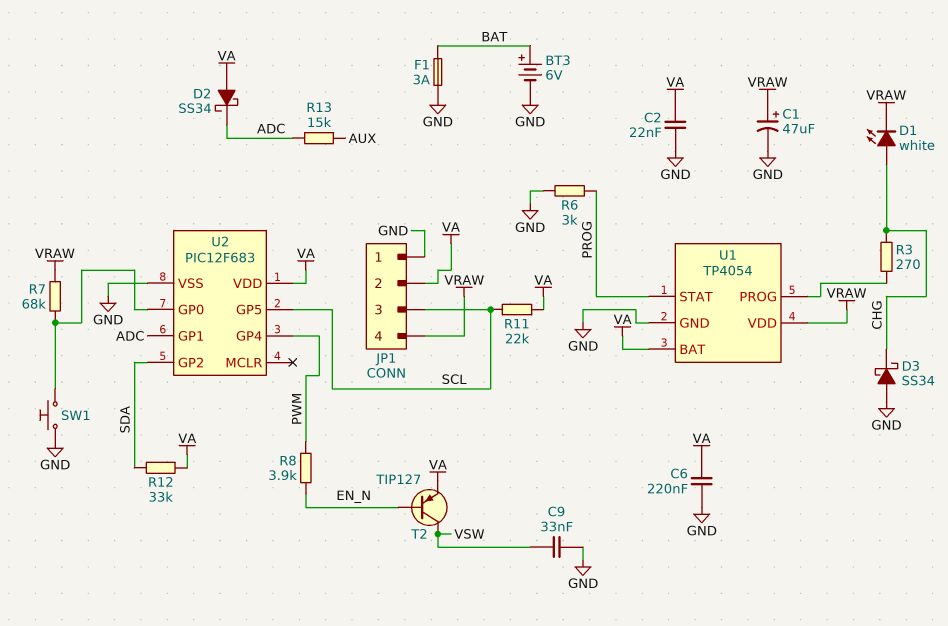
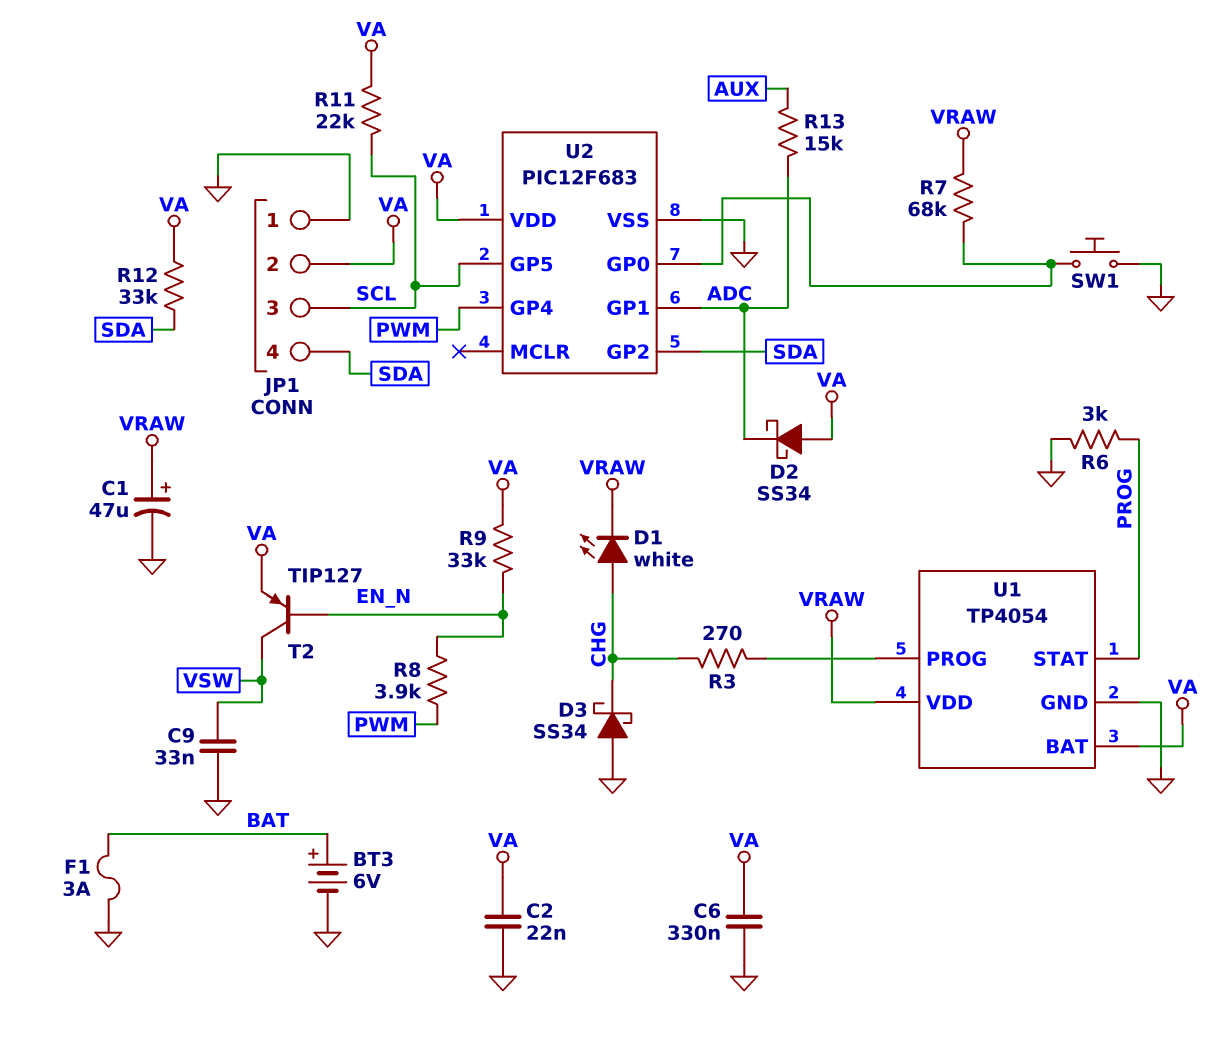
C6: 220nF (GND, VA) -> 330nF (GND, VA)
JP1 pin 4: VRAW -> SDA
R9: none -> 33k (EN_N, VA)

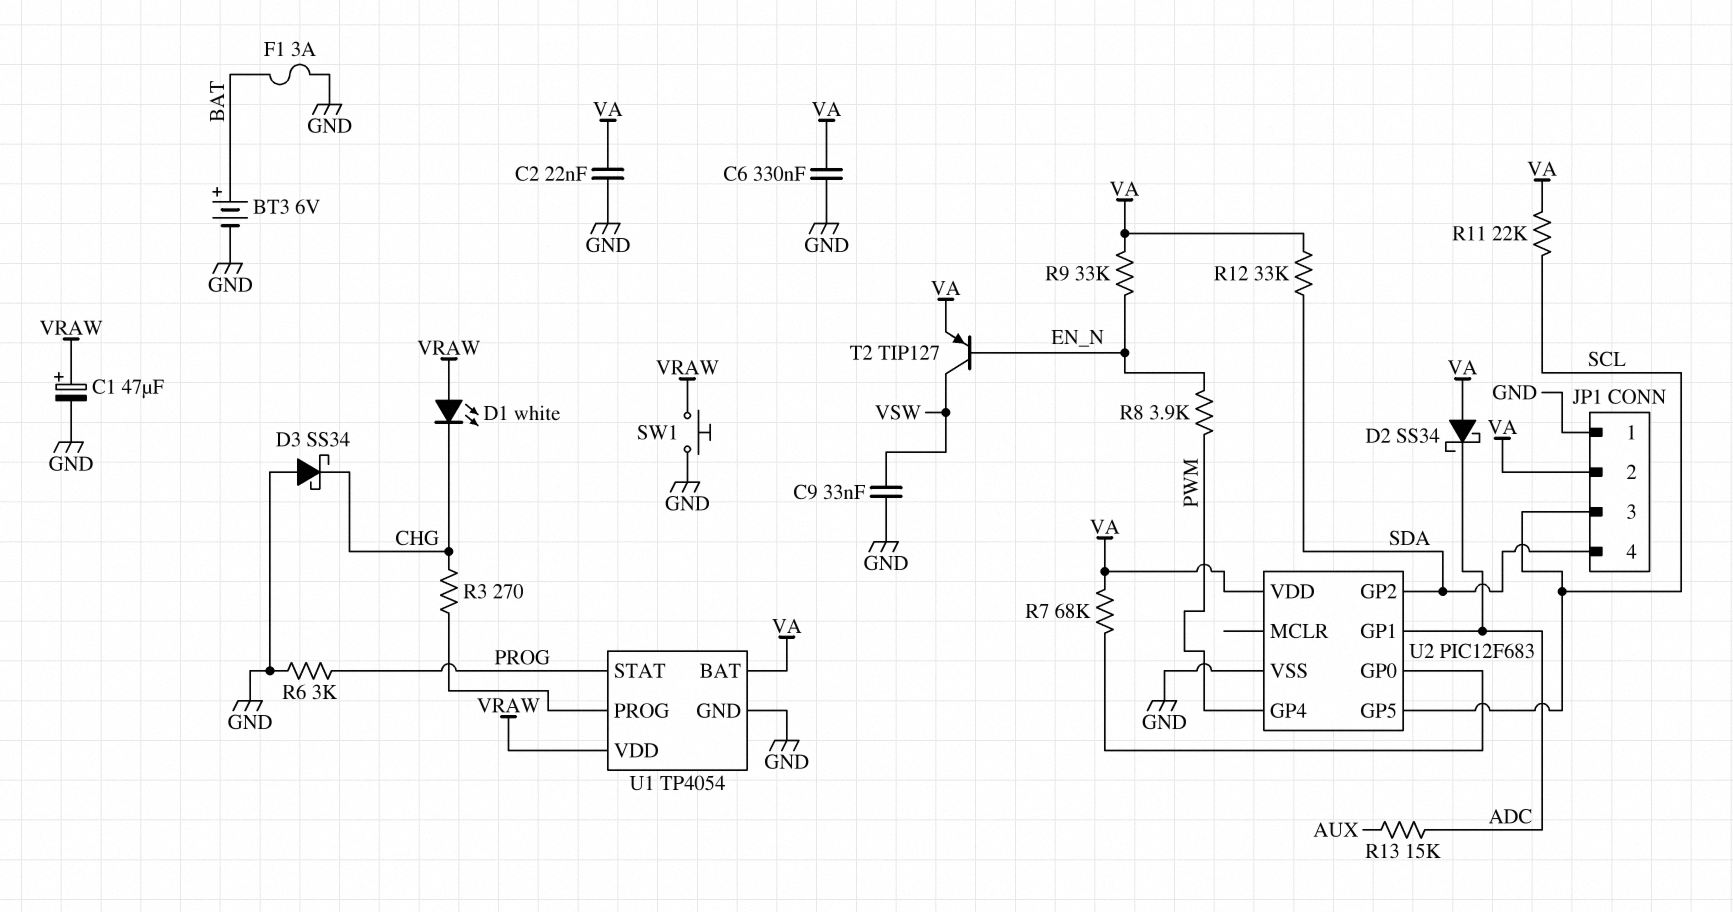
D1: LED white (A CHG, K VRAW) -> LED white (A VRAW, K CHG)
R7: 68k (U2/GP0, VRAW) -> 68k (U2/GP0, VA)
SW1: button (GND, U2/GP0) -> button (GND, VRAW)

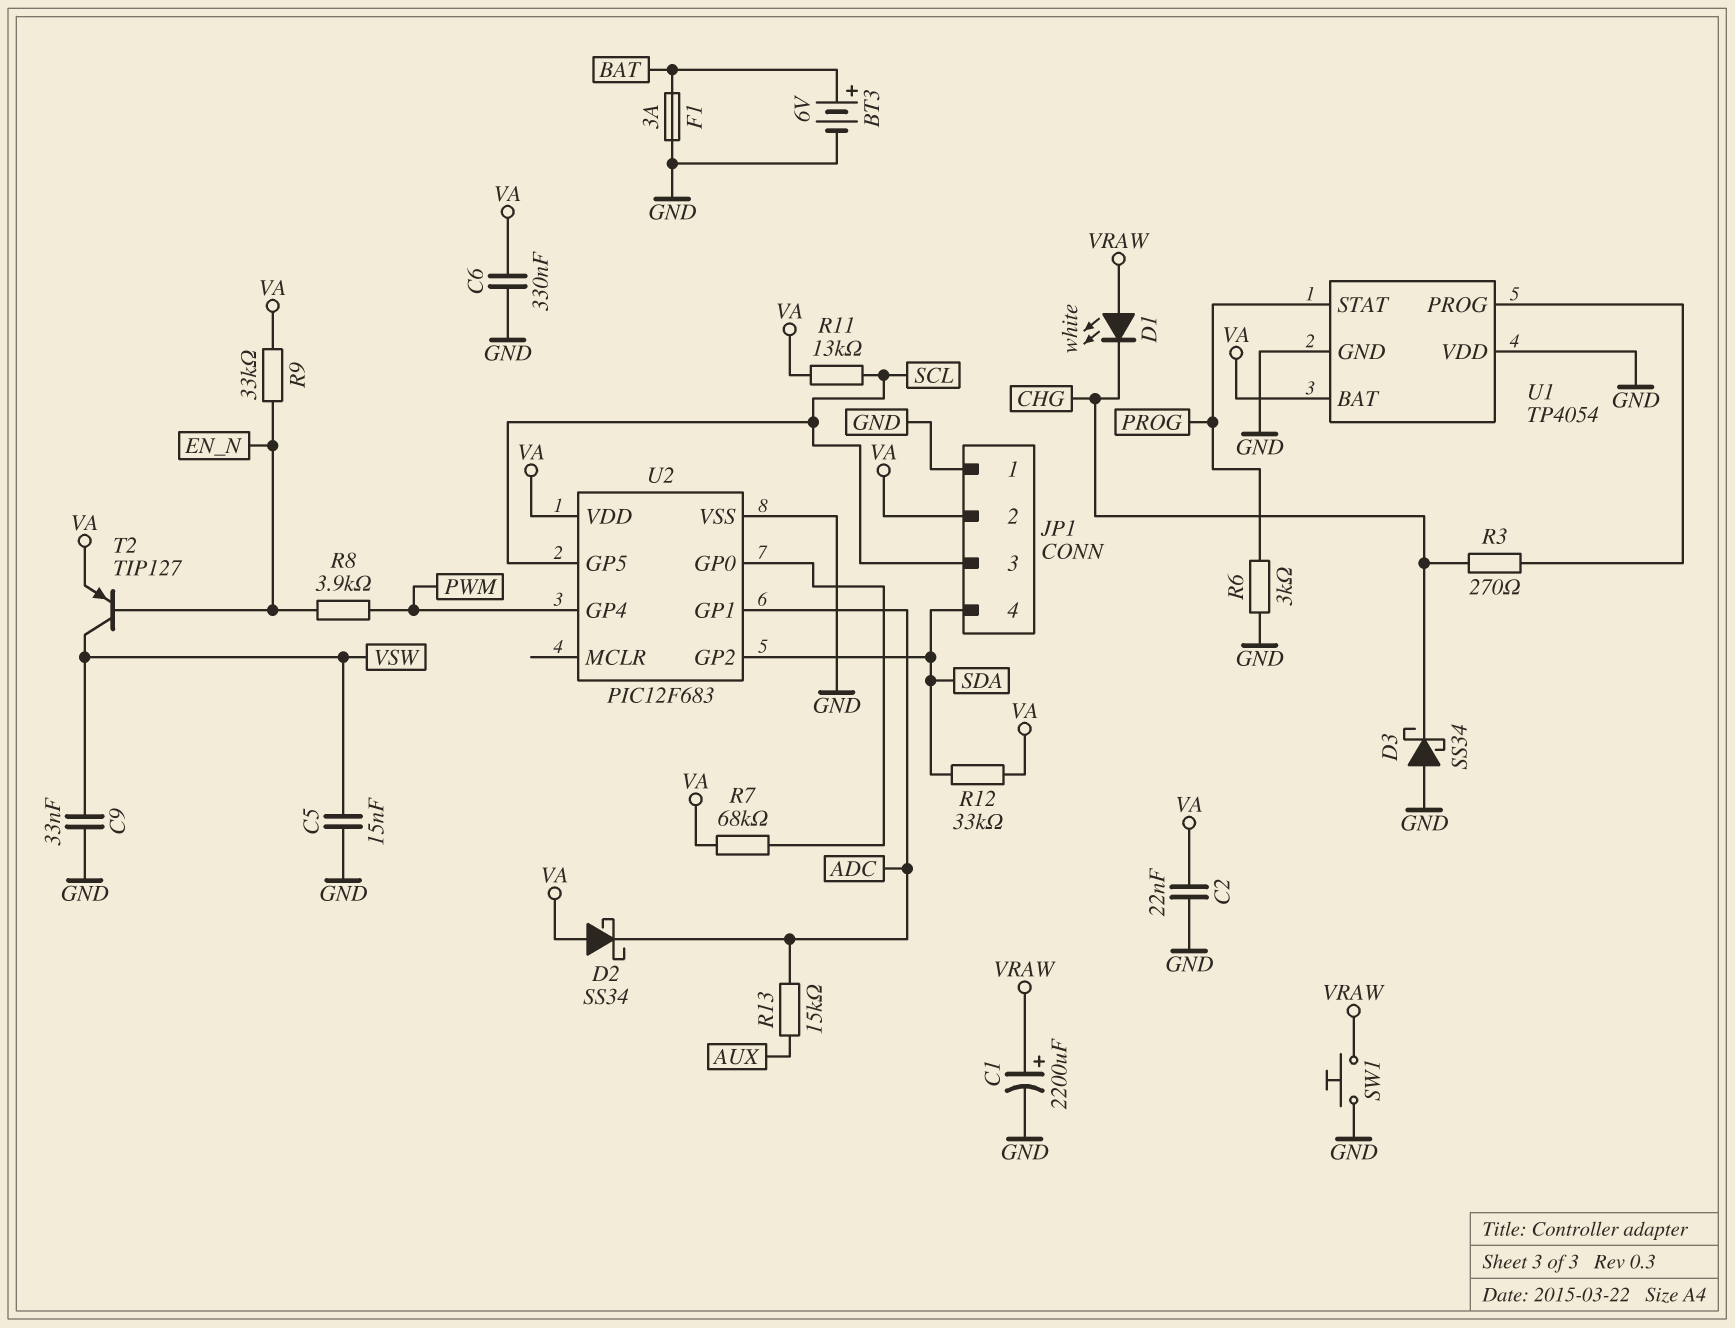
C1: 47uF (plus VRAW, minus GND) -> 2200uF (plus VRAW, minus GND)
C5: none -> 15nF (GND, VSW)
R11: 22k (SCL, VA) -> 13k (SCL, VA)
U1 pin VDD: VRAW -> GND

